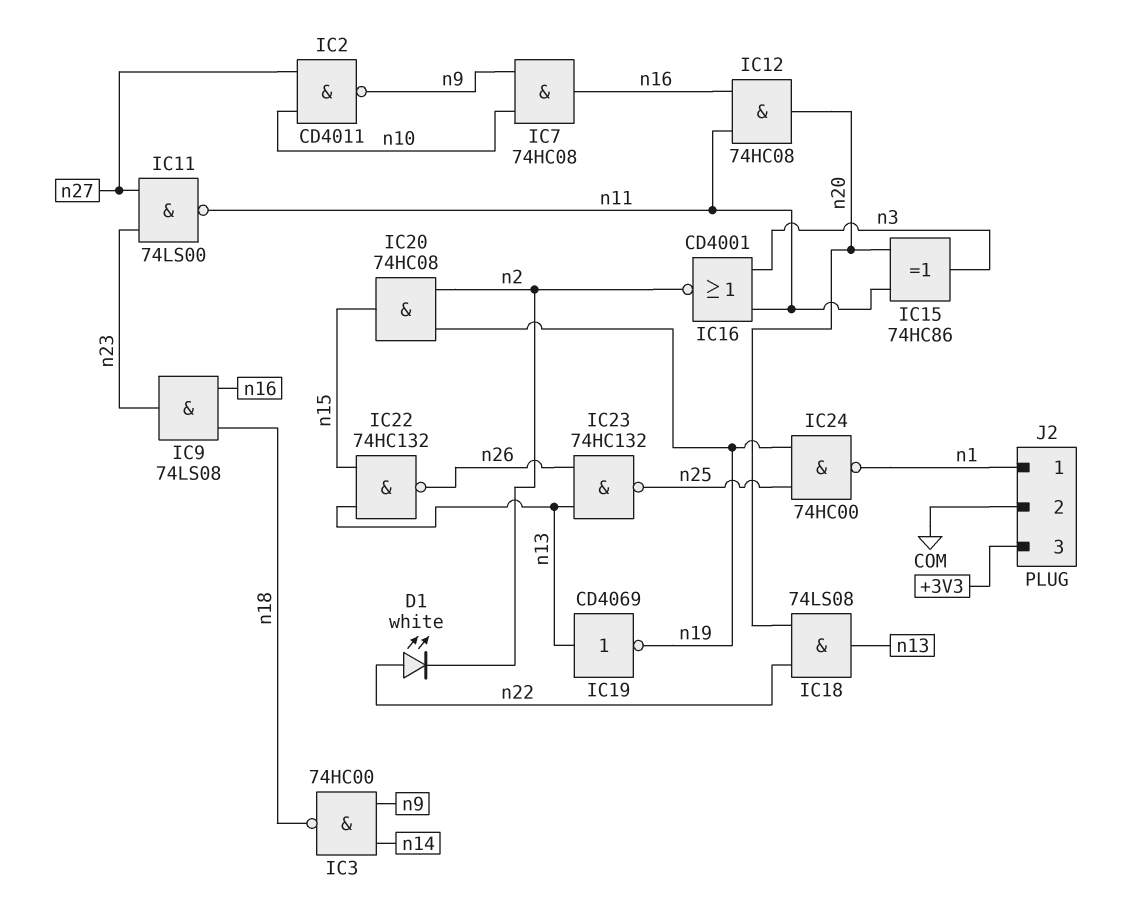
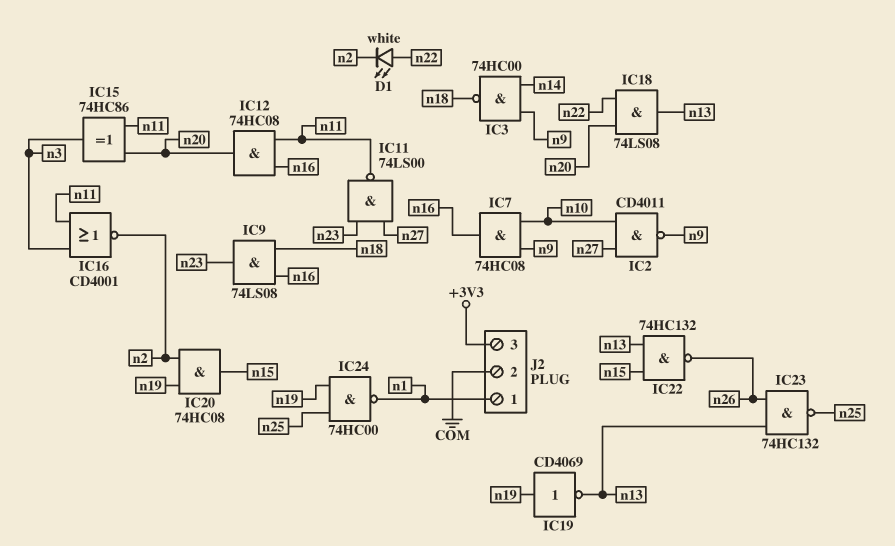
IC19: NOT CD4069 (in n13, out n19) -> NOT CD4069 (in n19, out n13)

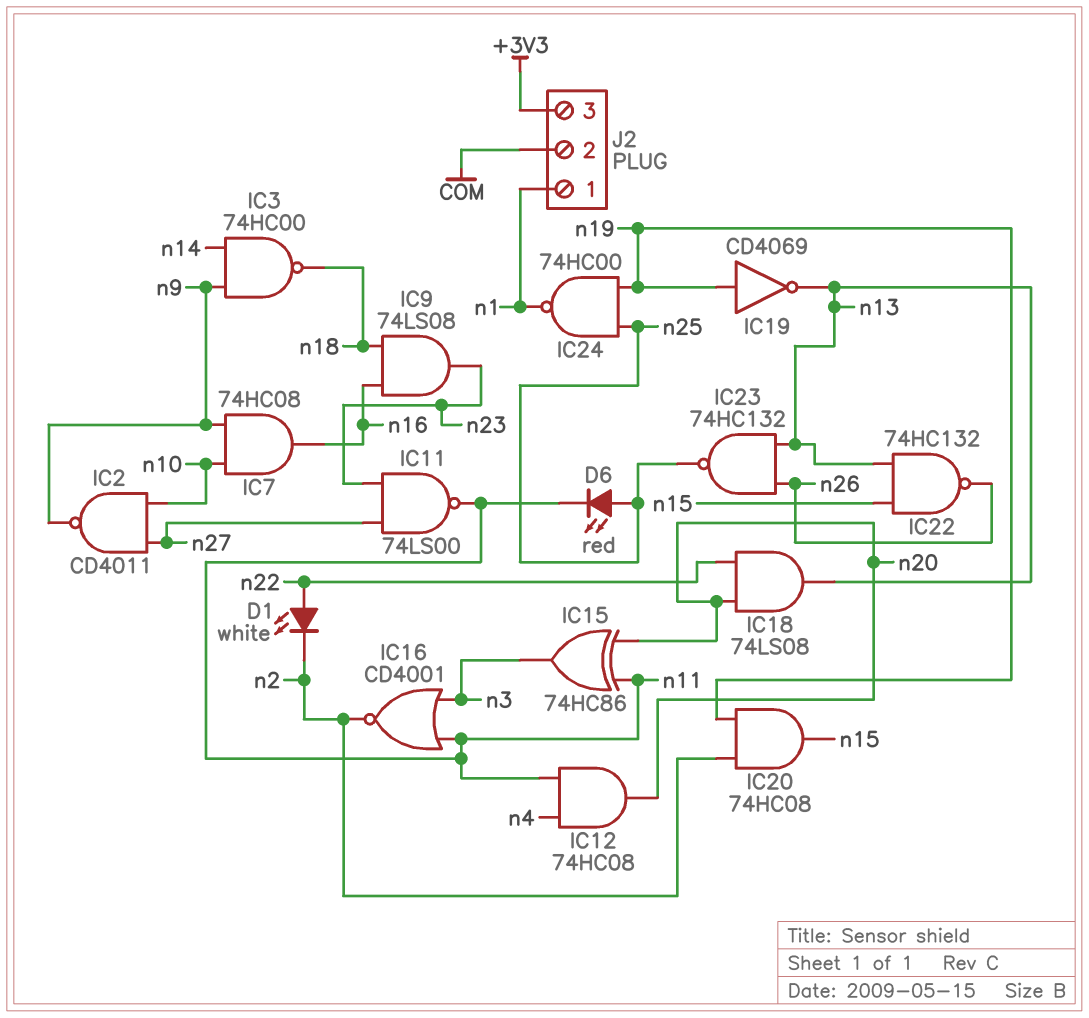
D6: none -> LED red (A n25, K n11)
IC12: AND 74HC08 (in n11, in n16, out n20) -> AND 74HC08 (in n4, in n11, out n20)

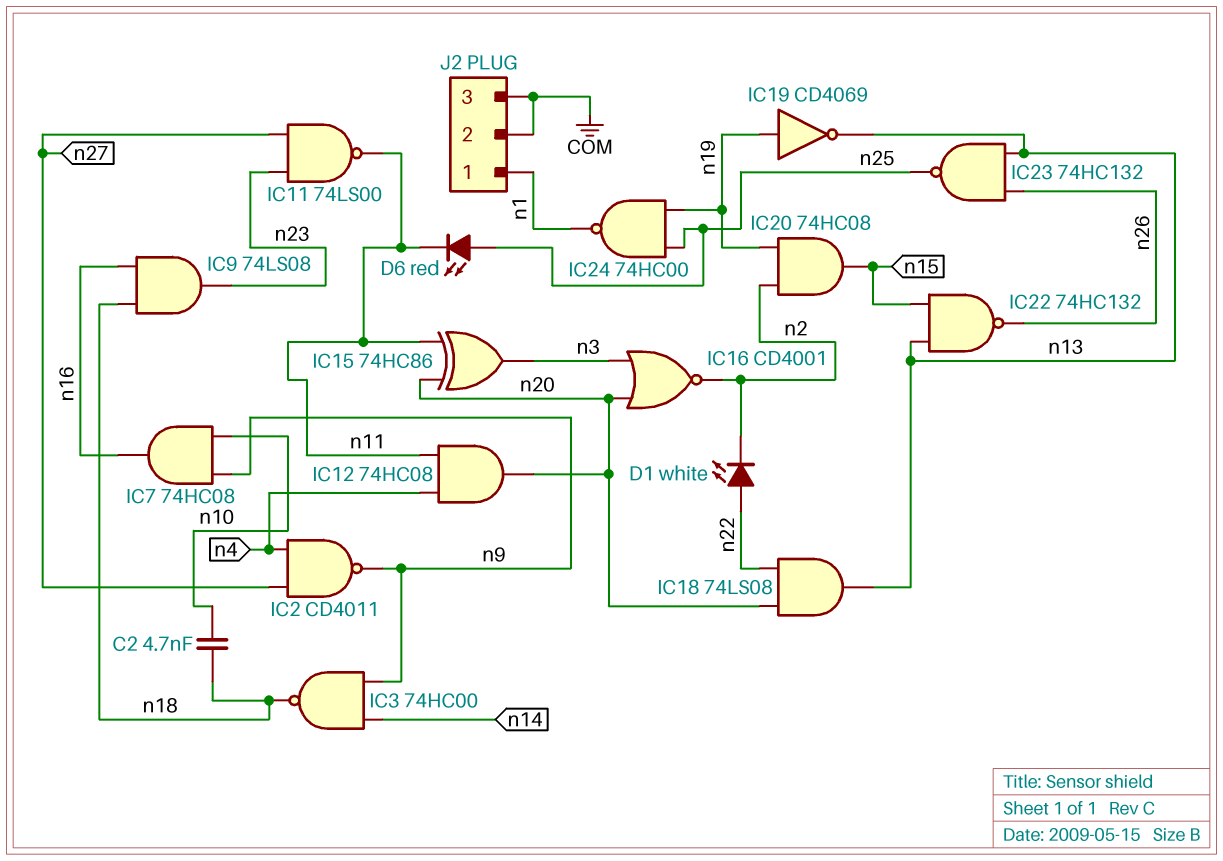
C2: none -> 4.7nF (n10, n18)
IC2: NAND CD4011 (in n10, in n27, out n9) -> NAND CD4011 (in n4, in n27, out n9)
IC16: NOR CD4001 (in n3, in n11, out n2) -> NOR CD4001 (in n3, in n20, out n2)
J2 pin 3: +3V3 -> COM

